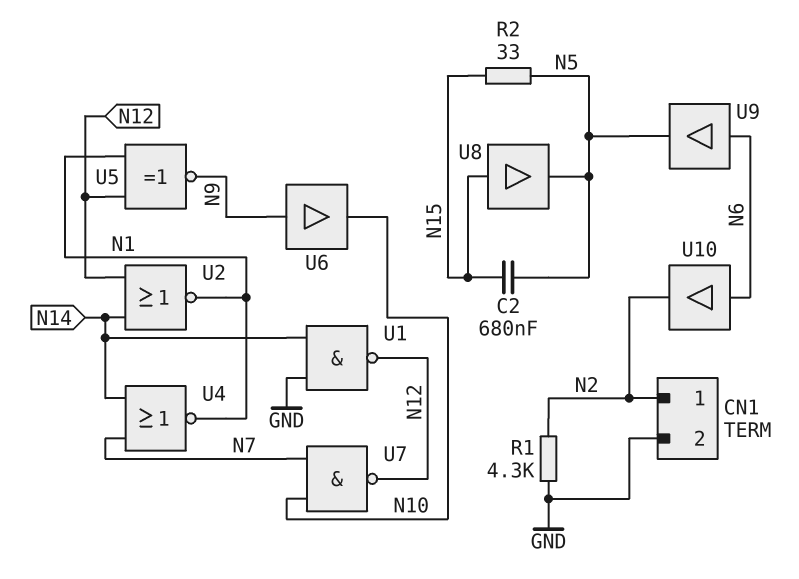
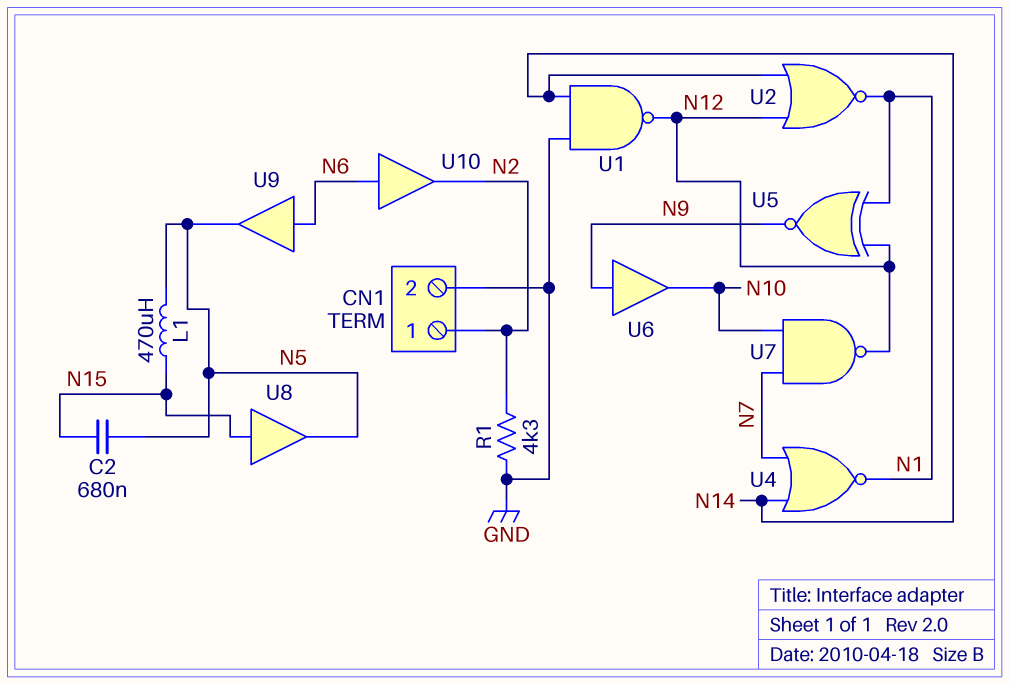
L1: none -> 470uH (N5, N15)
R2: 33 (N5, N15) -> none

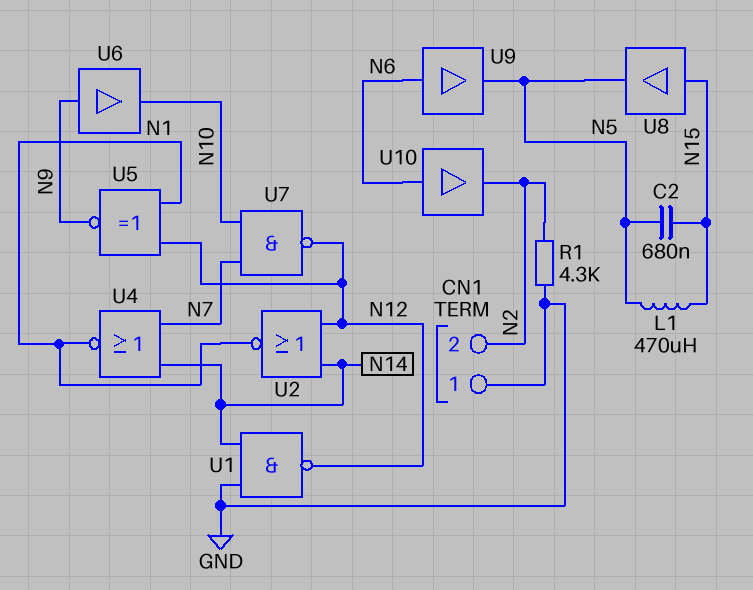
CN1 pin 1: N2 -> GND
CN1 pin 2: GND -> N2

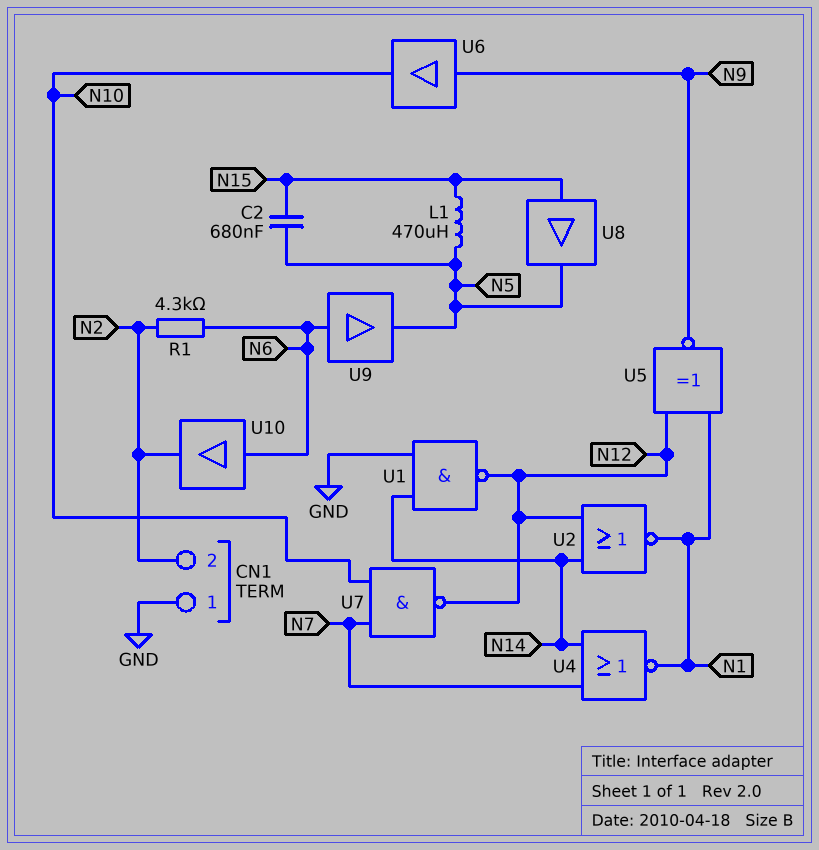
R1: 4.3k (GND, N2) -> 4.3k (N2, N6)

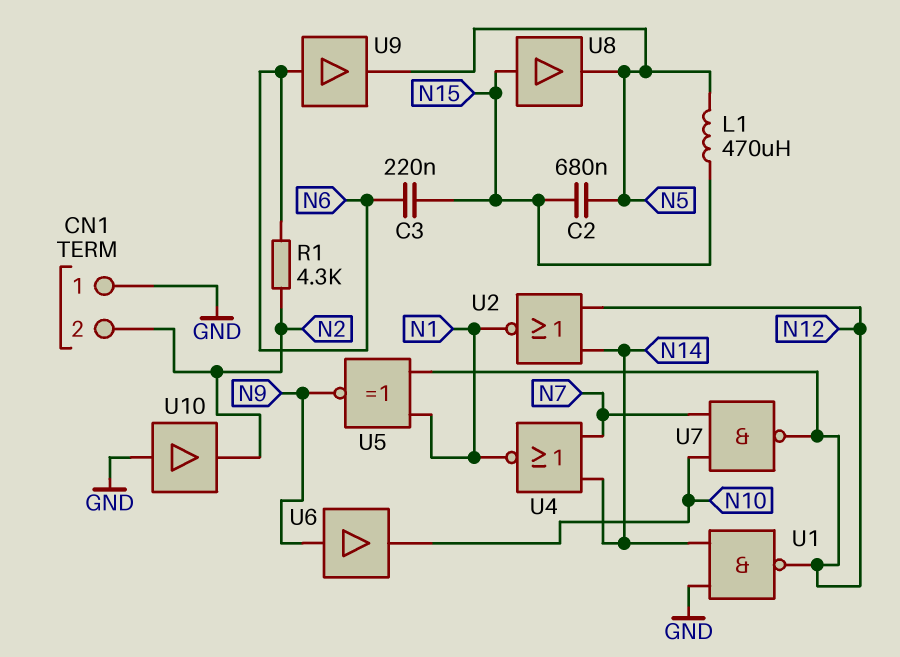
C3: none -> 220nF (N6, N15)
U10: buffer (in N6, out N2) -> buffer (in GND, out N2)

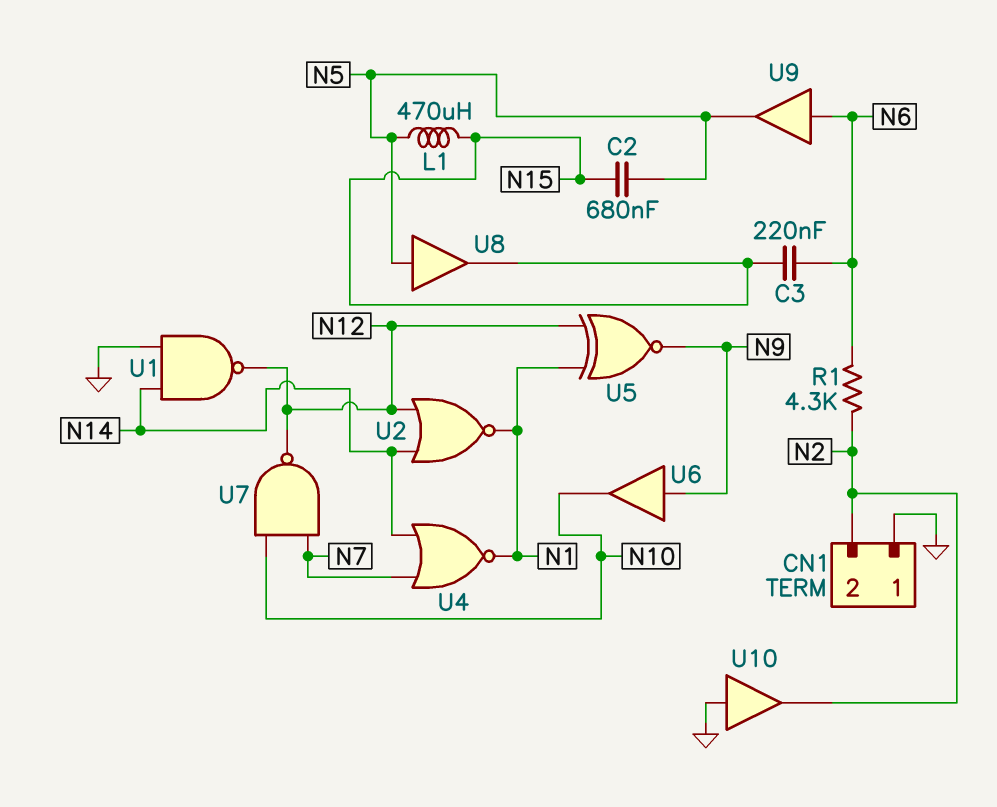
U8: buffer (in N15, out N5) -> buffer (in N5, out N15)

